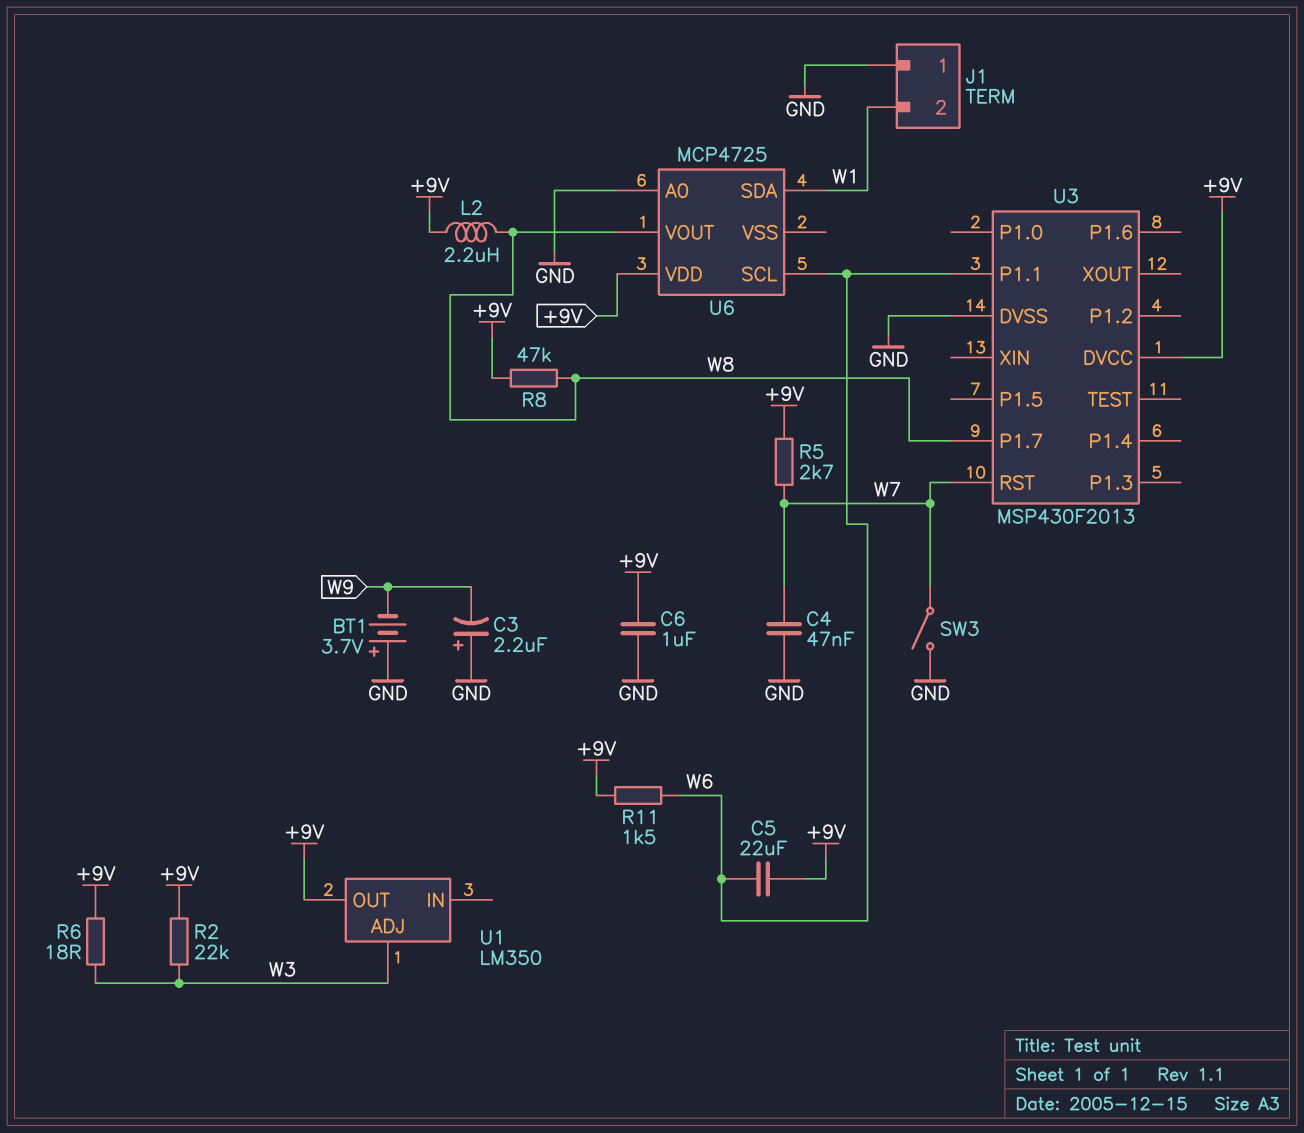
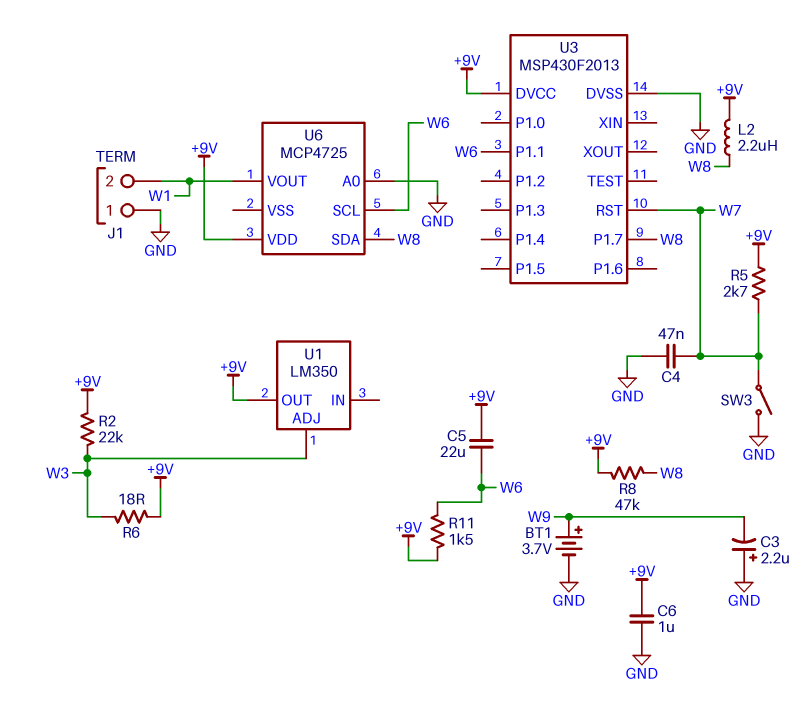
BT1: 3.7V (plus GND, minus W9) -> 3.7V (plus W9, minus GND)
U6 pin SDA: W1 -> W8
U6 pin VOUT: W8 -> W1

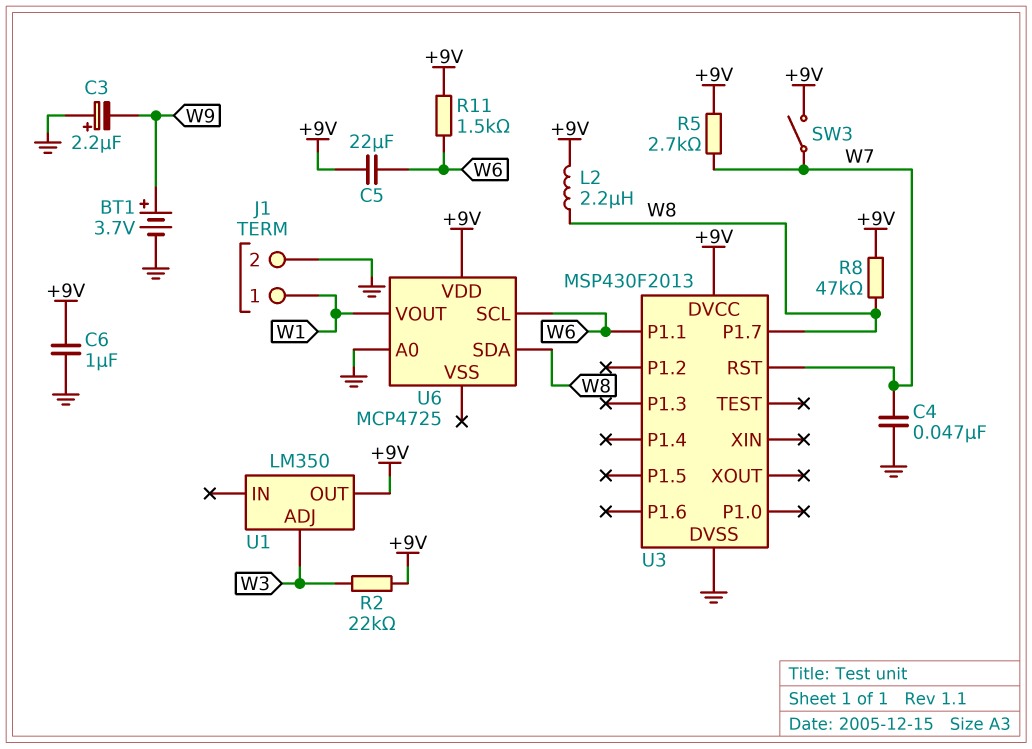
J1 pin 1: GND -> W1
J1 pin 2: W1 -> GND
R6: 18 (+9V, W3) -> none
SW3: switch (GND, W7) -> switch (+9V, W7)

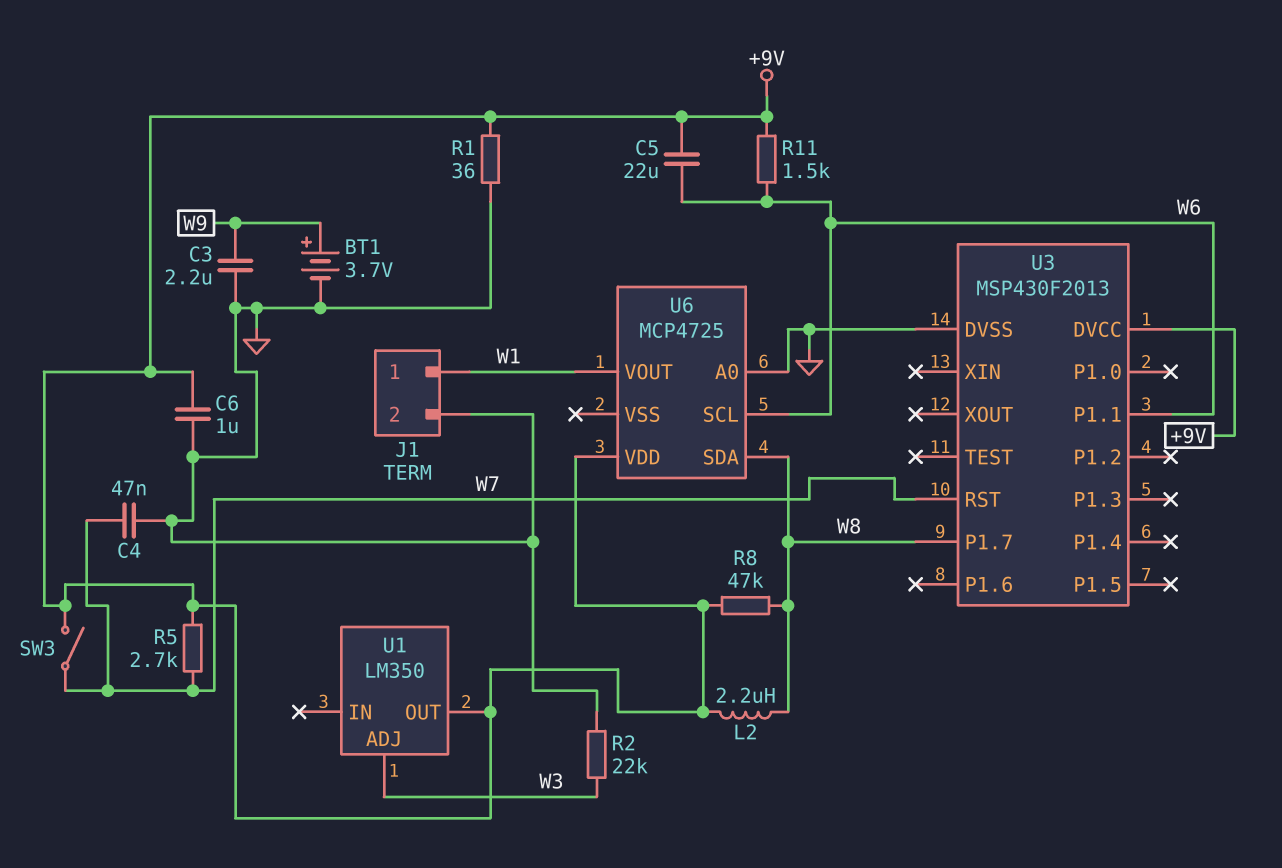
C3: 2.2uF (plus GND, minus W9) -> 2.2uF (GND, W9)
R1: none -> 36 (+9V, GND)
R2: 22k (+9V, W3) -> 22k (GND, W3)

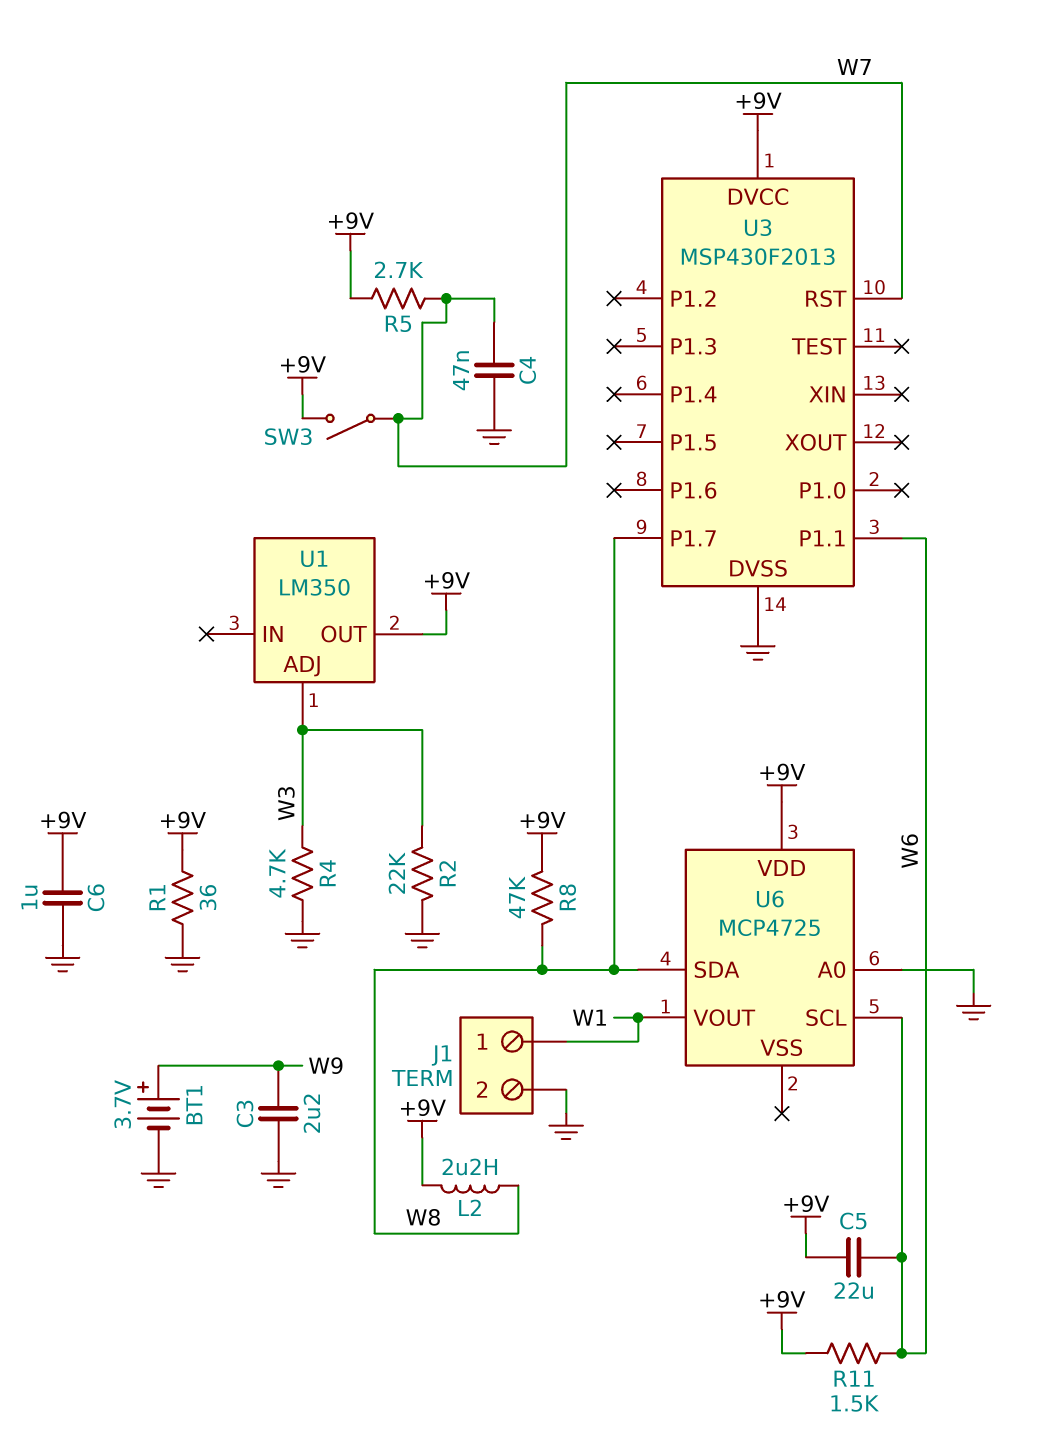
R4: none -> 4.7k (GND, W3)

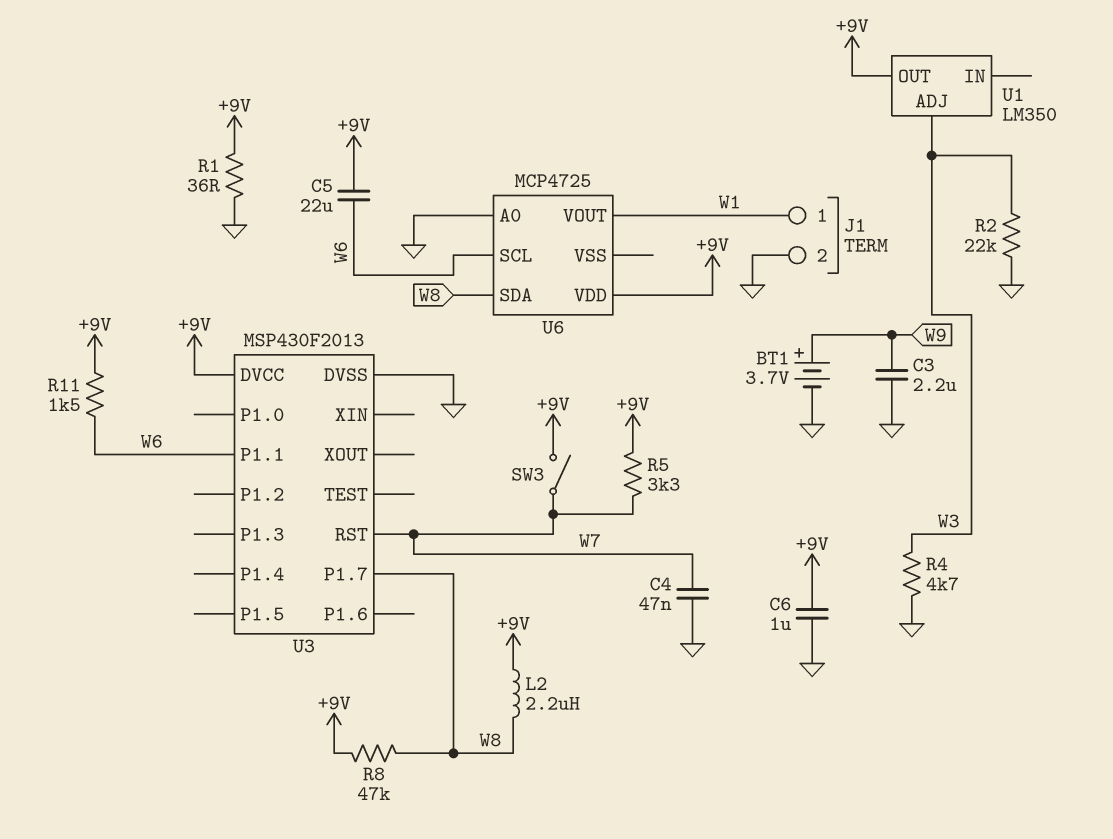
R5: 2.7k (+9V, W7) -> 3.3k (+9V, W7)

